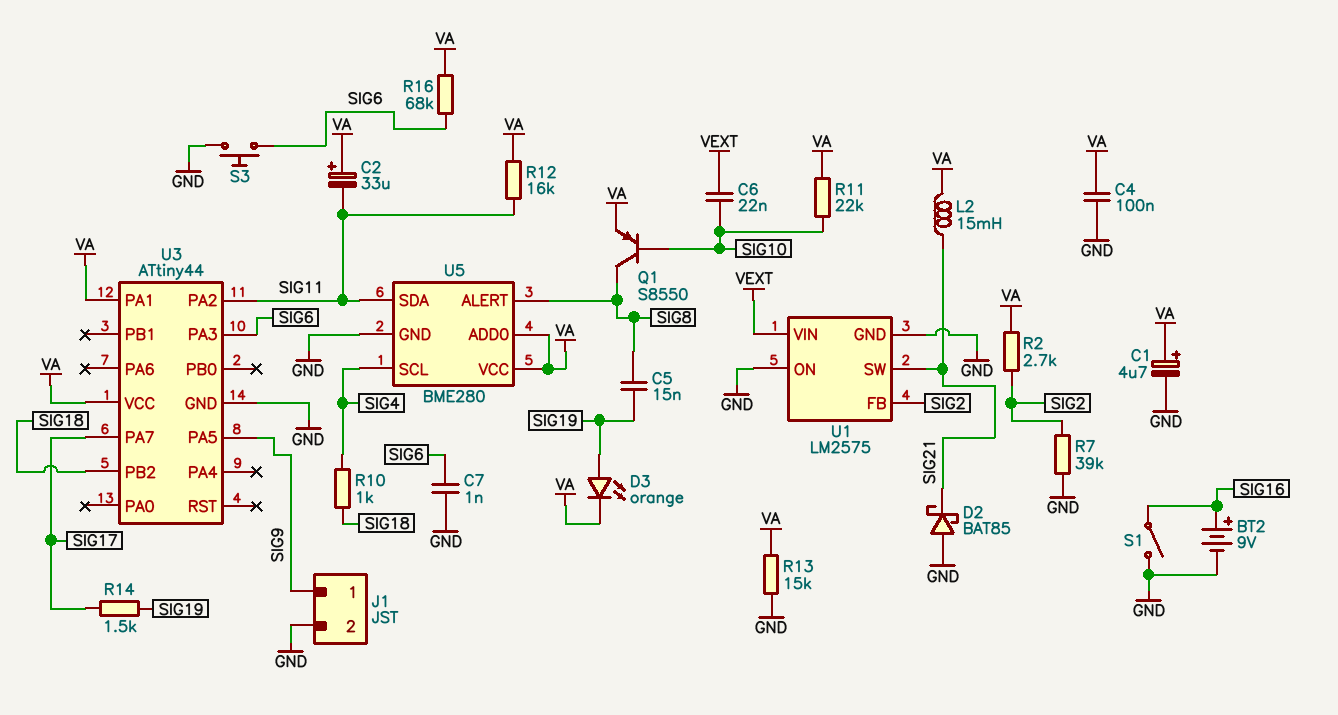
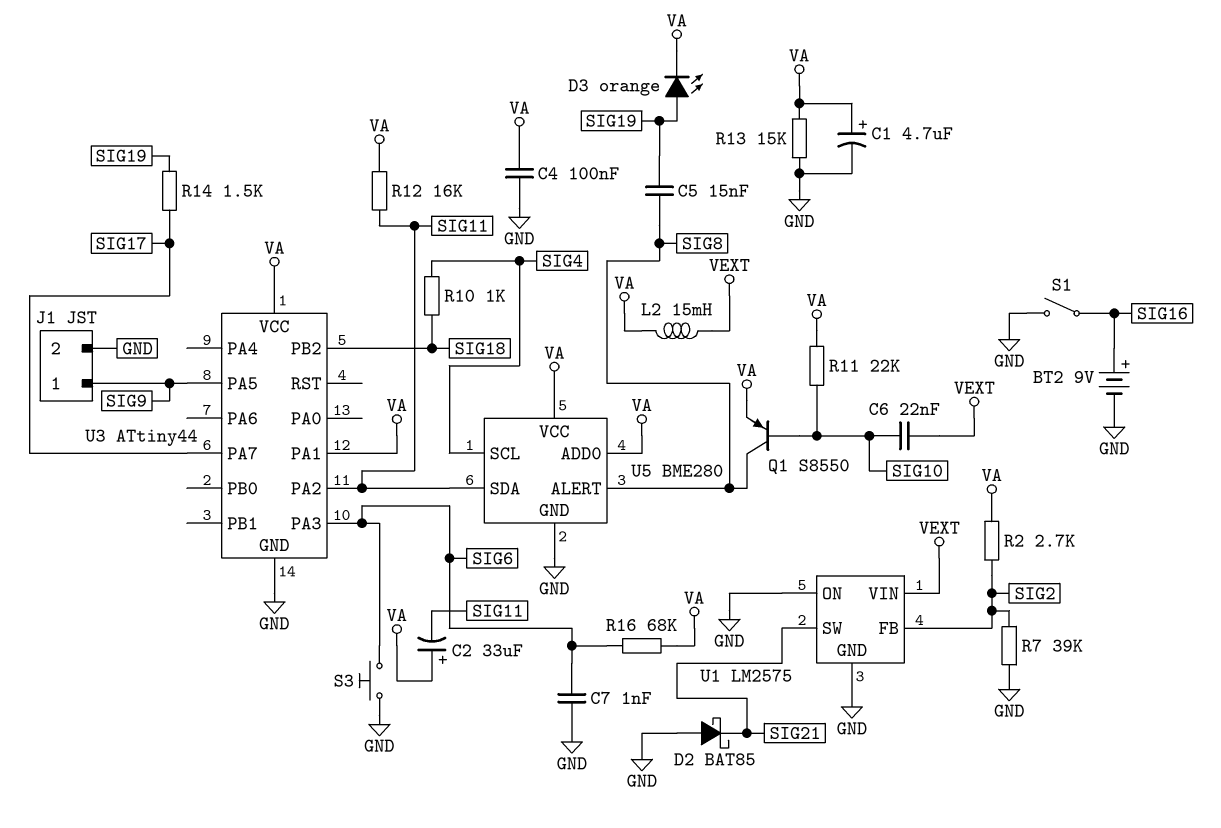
L2: 15mH (SIG21, VA) -> 15mH (VA, VEXT)

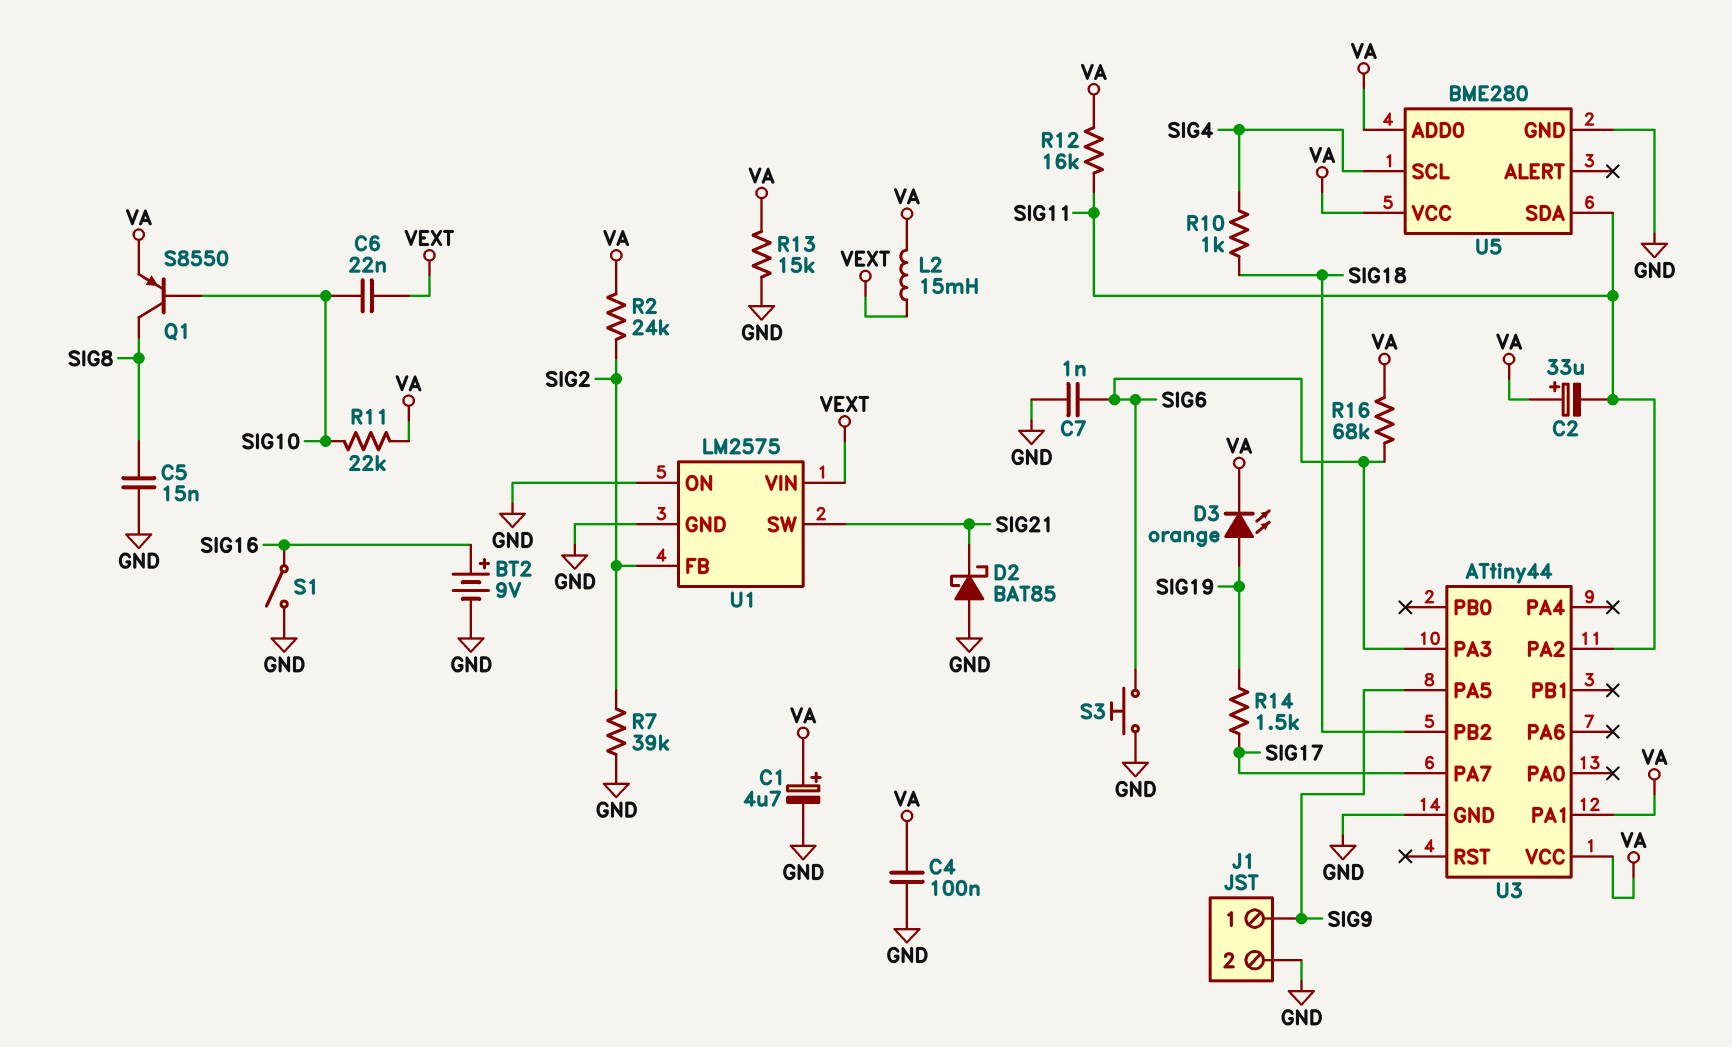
C5: 15nF (SIG8, SIG19) -> 15nF (GND, SIG8)
R2: 2.7k (SIG2, VA) -> 24k (SIG2, VA)
U5 pin ALERT: SIG8 -> none

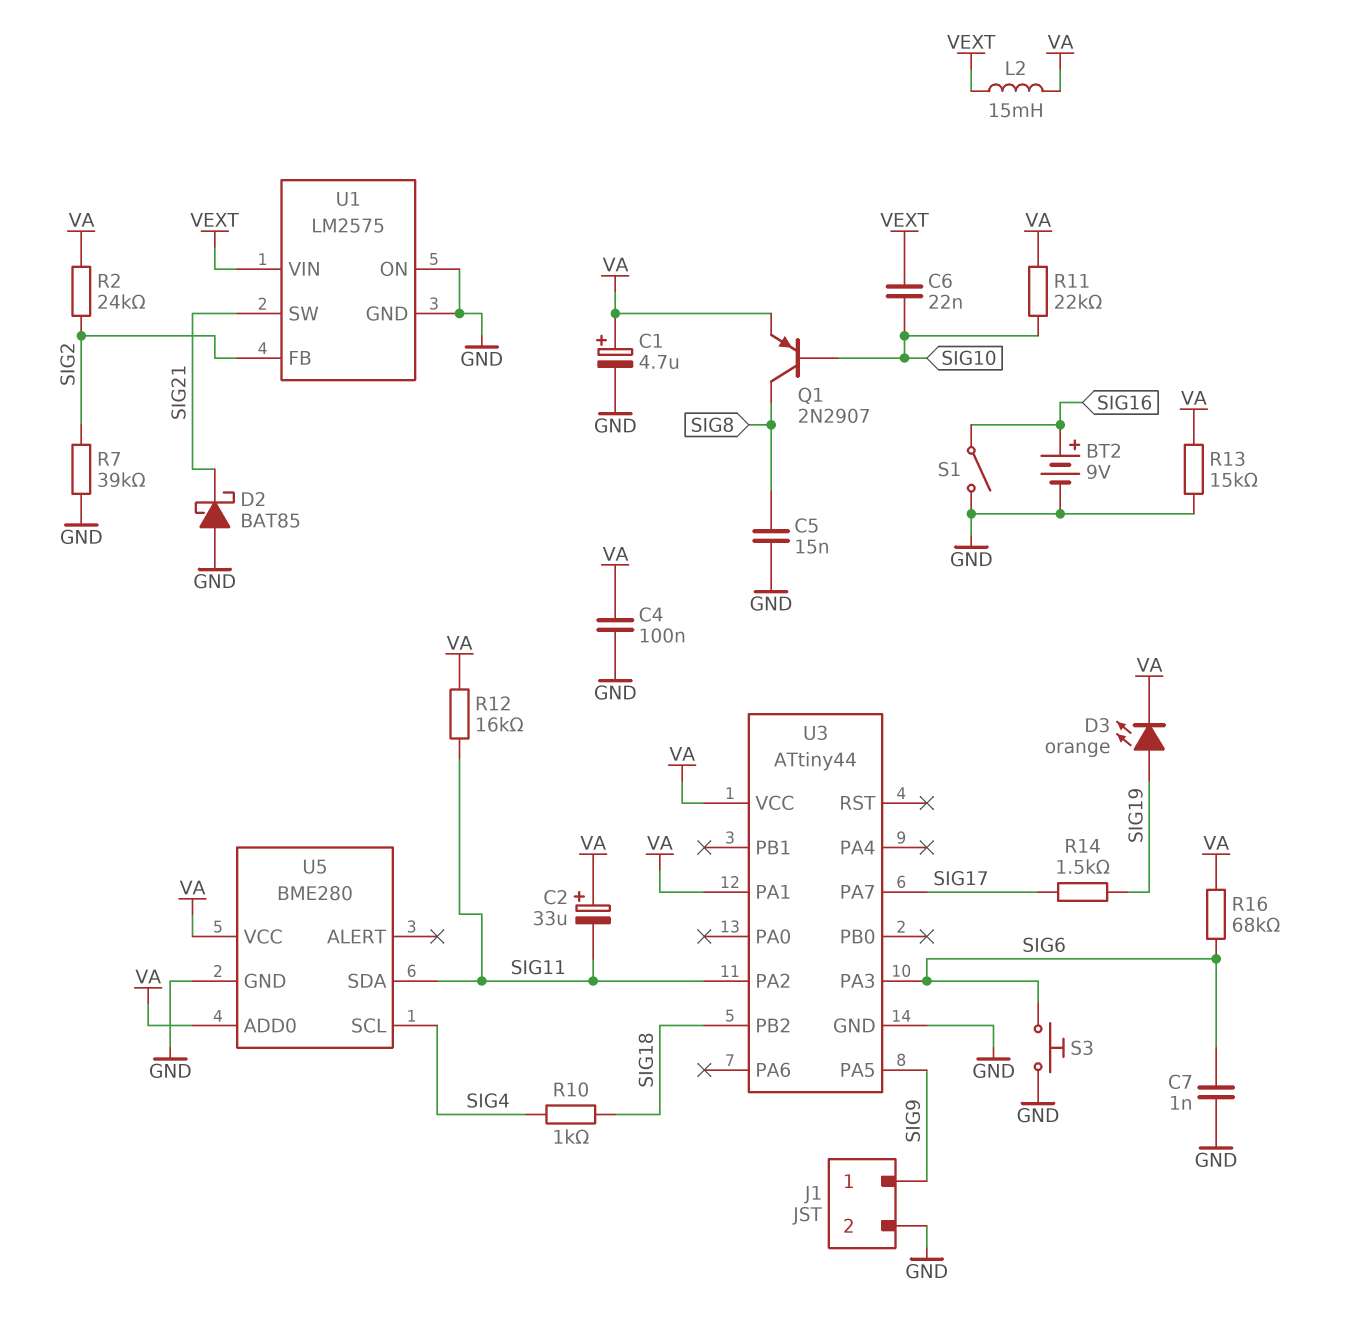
Q1: PNP S8550 (B SIG10, C SIG8, E VA) -> PNP 2N2907 (B SIG10, C SIG8, E VA)

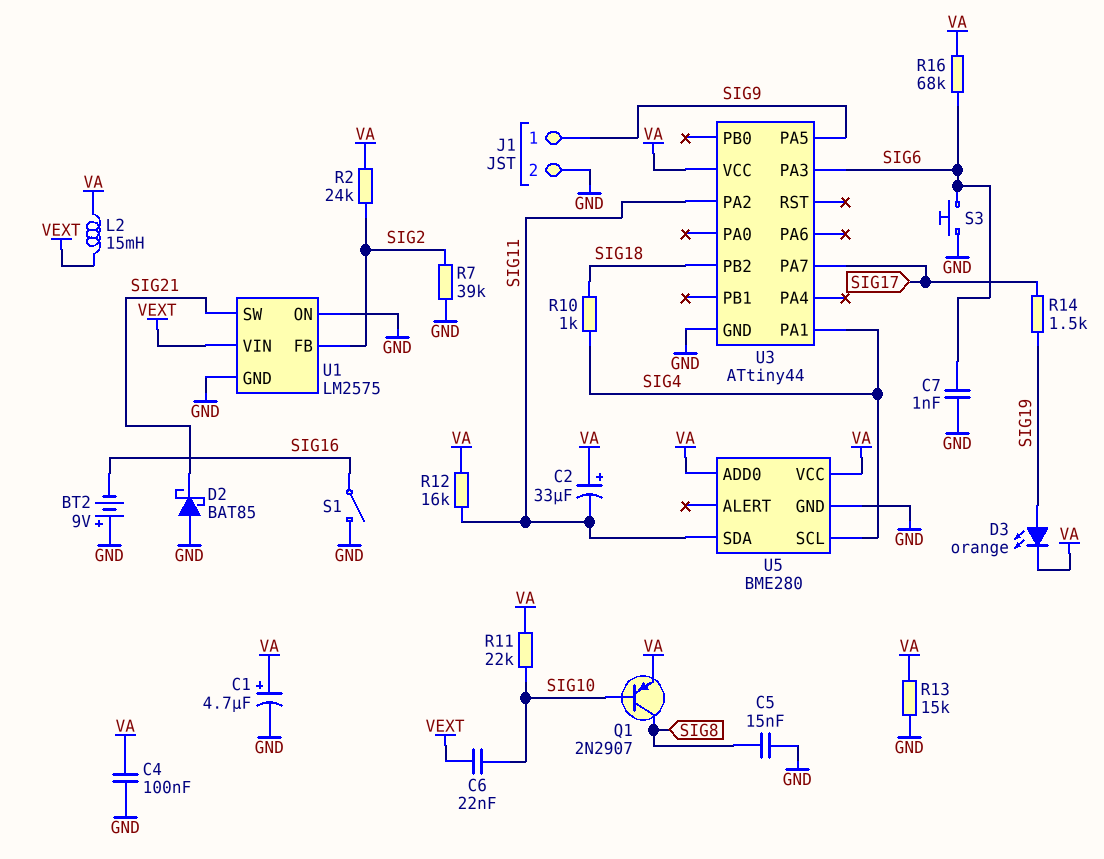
BT2: 9V (plus SIG16, minus GND) -> 9V (plus GND, minus SIG16)
U3 pin PA1: VA -> SIG4

